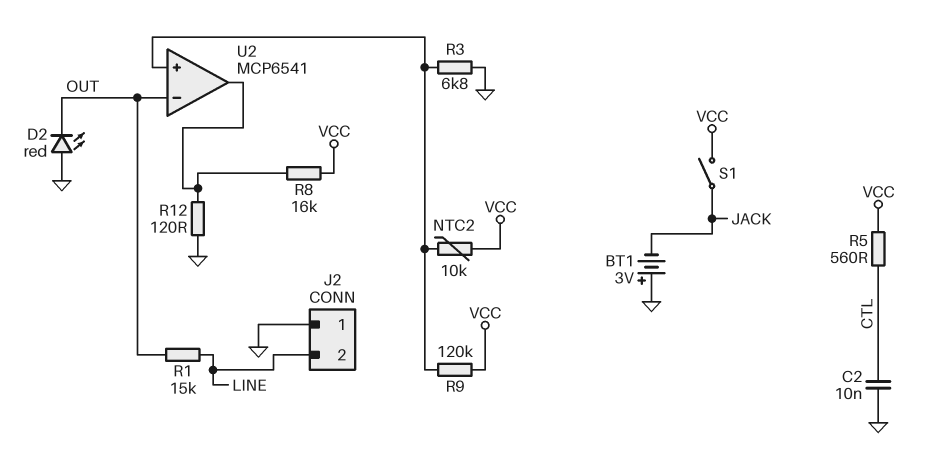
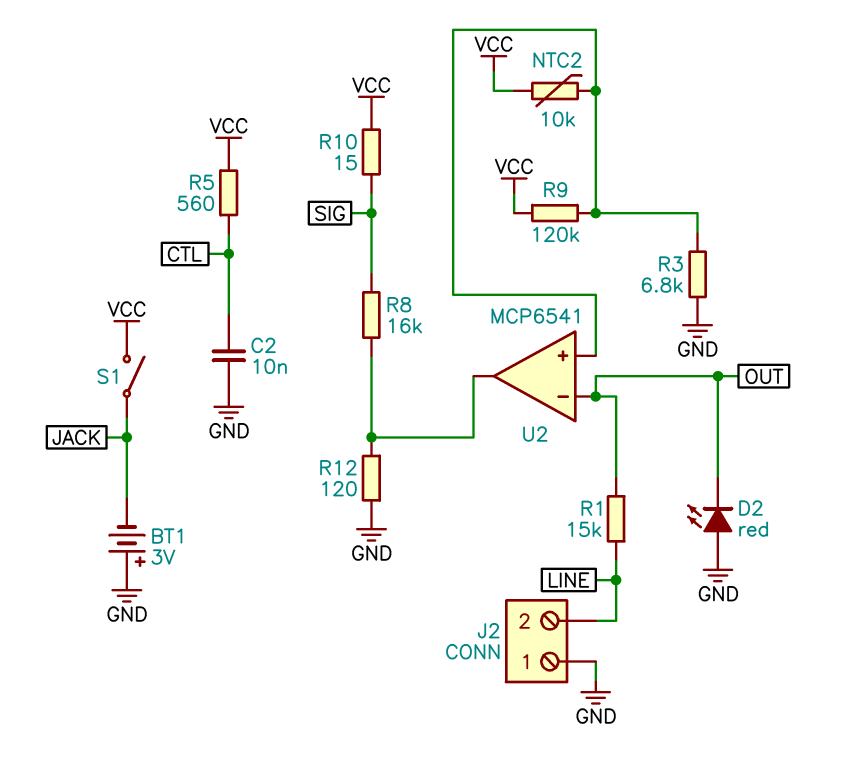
R8: 16k (U2/out, VCC) -> 16k (SIG, U2/out)
R10: none -> 15 (SIG, VCC)

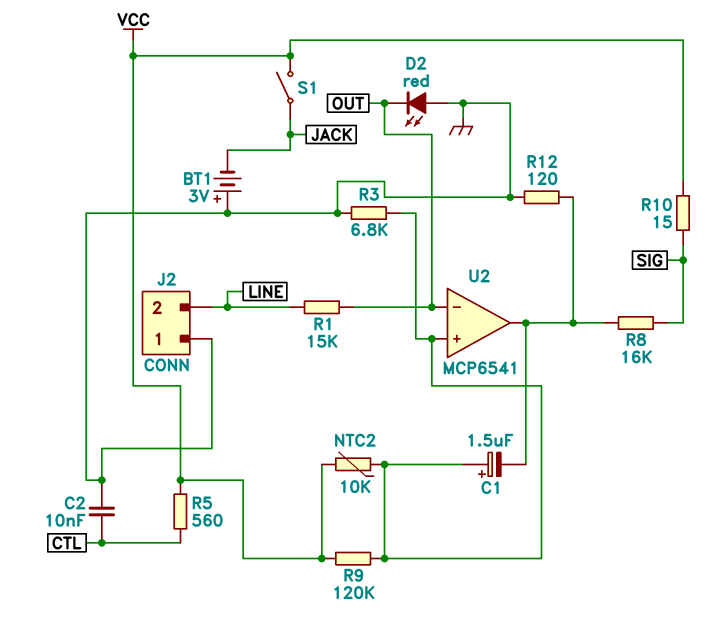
C1: none -> 1.5uF (plus U2/in+, minus U2/out)

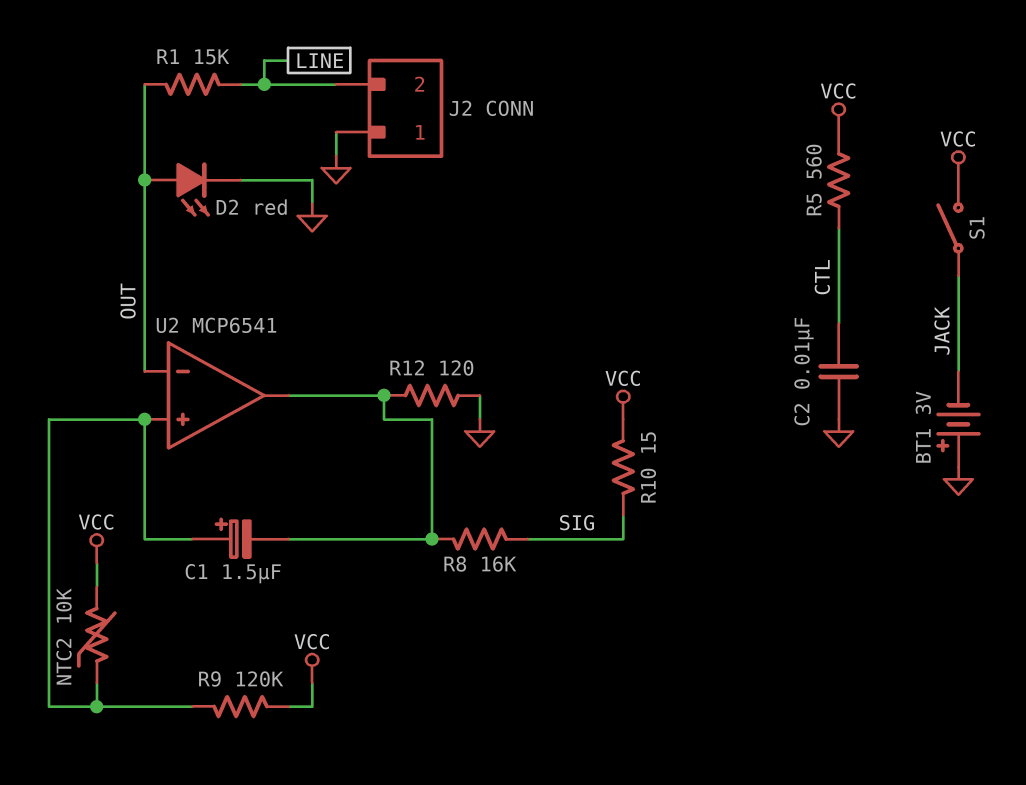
D2: LED red (A GND, K OUT) -> LED red (A OUT, K GND)
R3: 6.8k (GND, U2/in+) -> none

